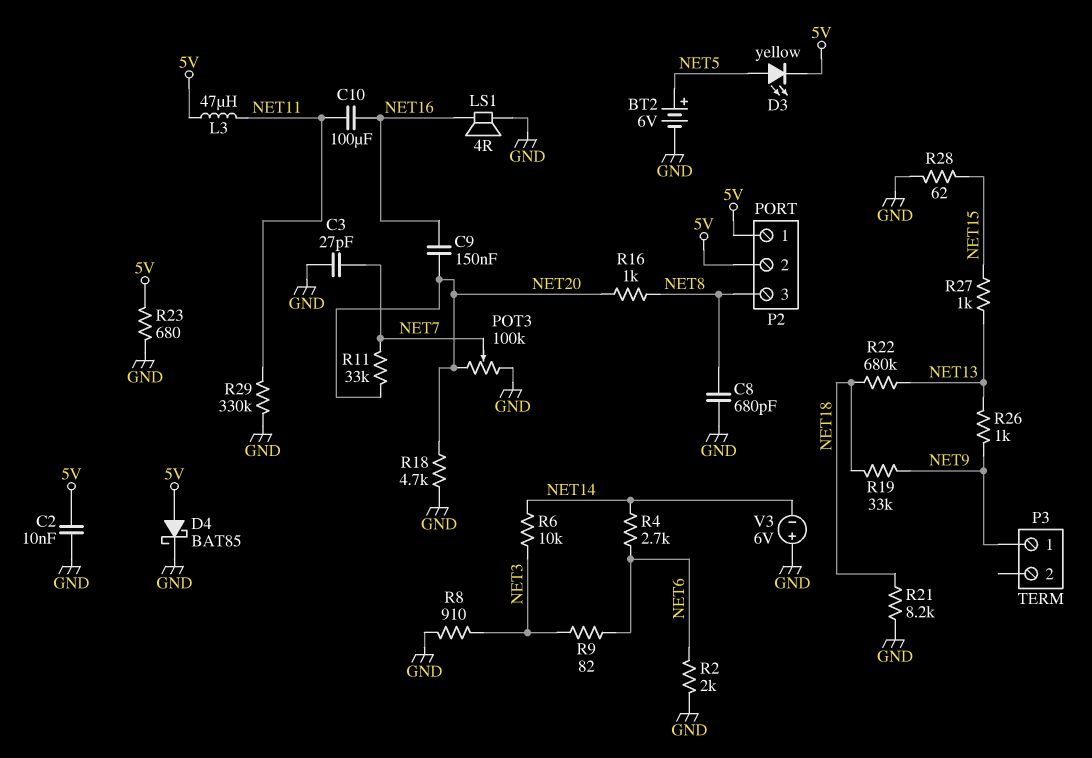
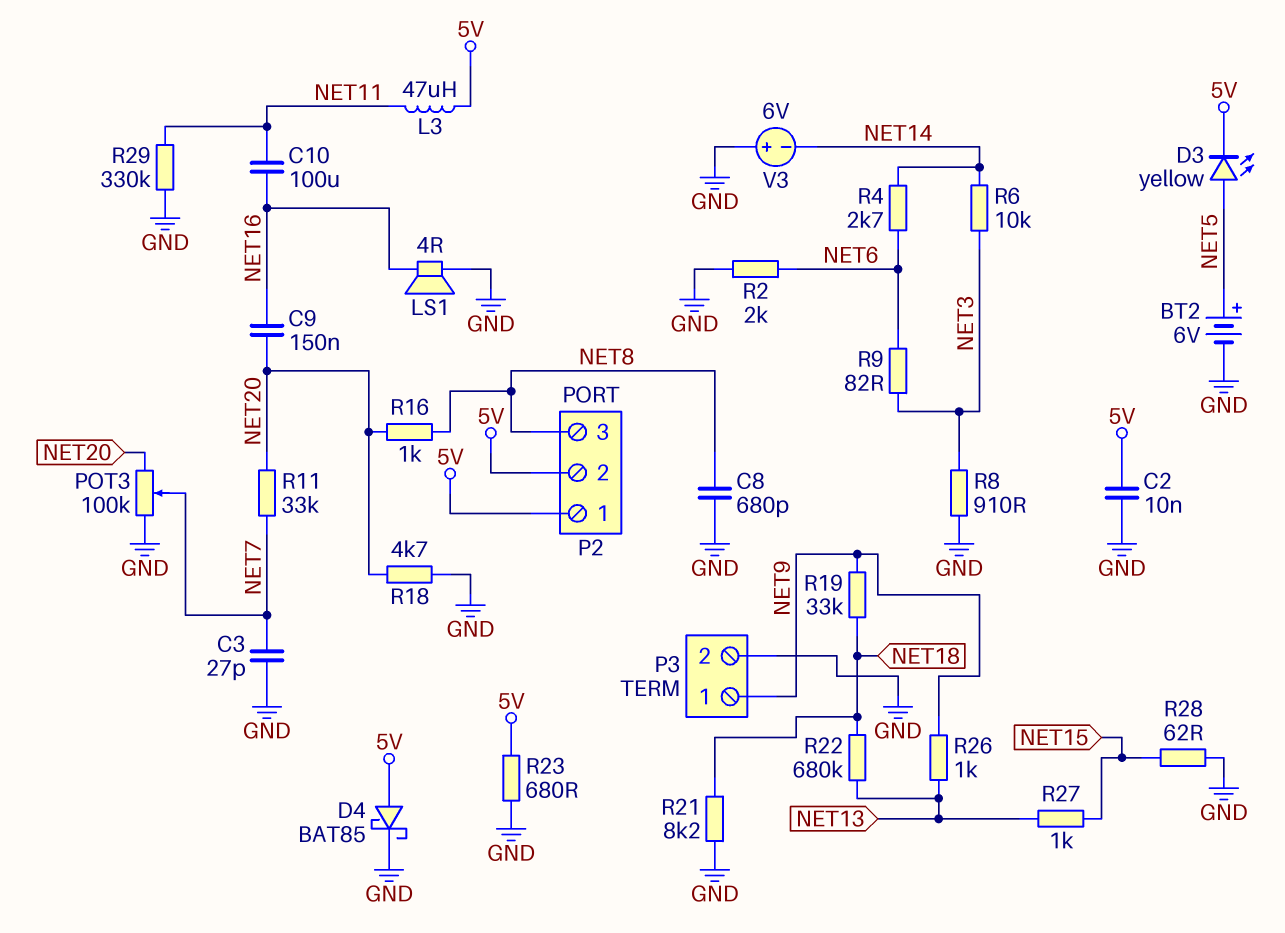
P3 pin 2: none -> GND

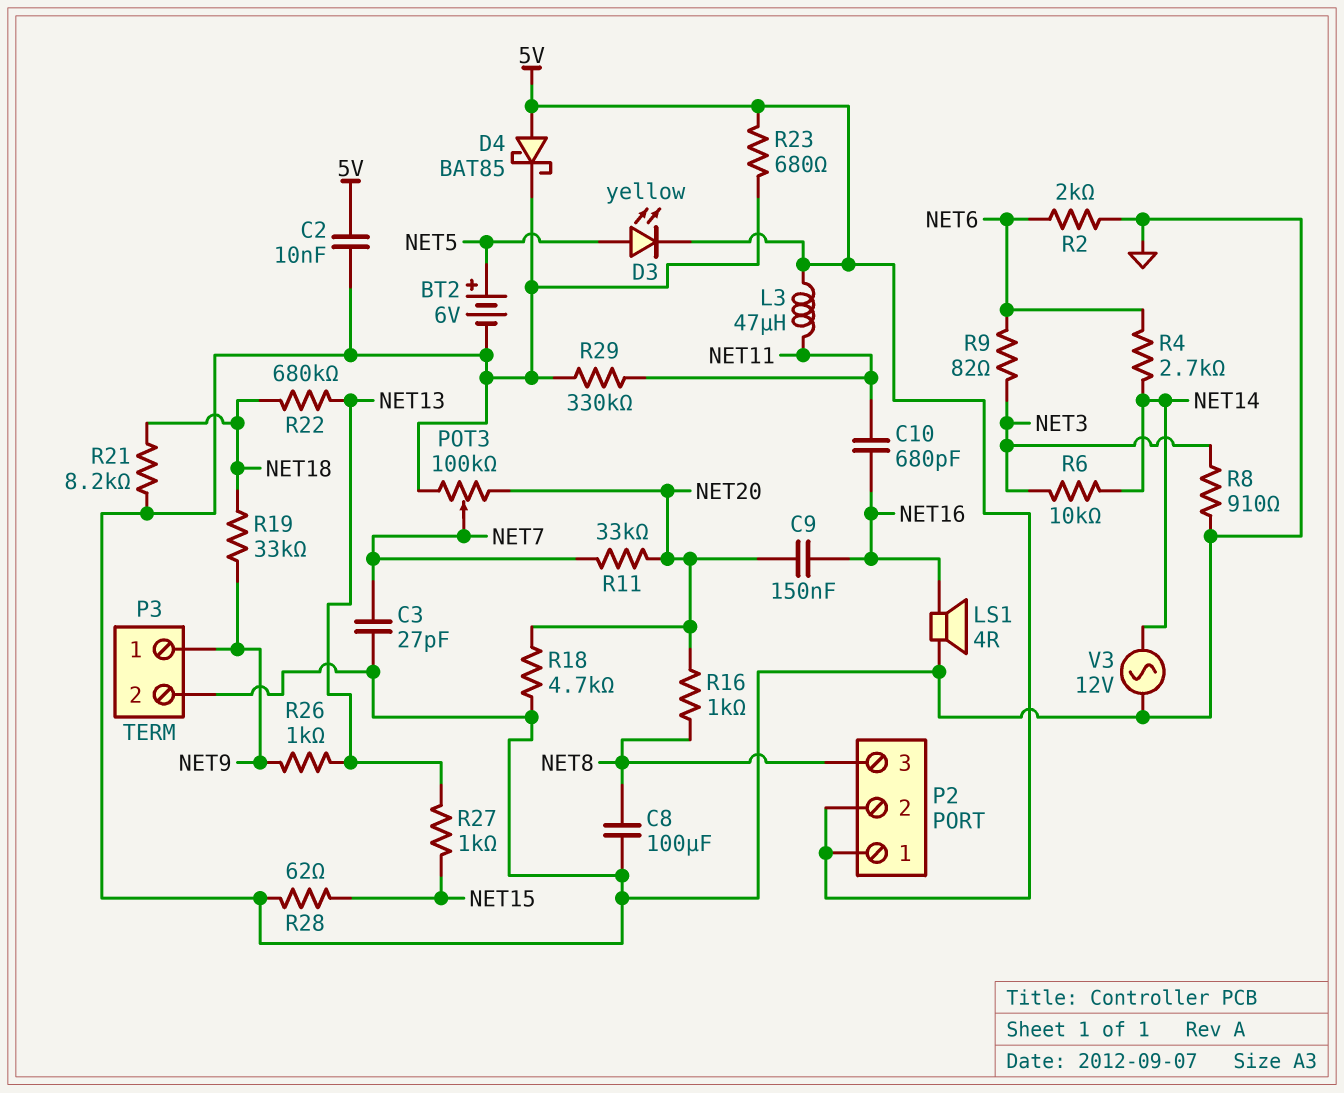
C8: 680pF (GND, NET8) -> 100uF (GND, NET8)
C10: 100uF (NET11, NET16) -> 680pF (NET11, NET16)
V3: 6V (plus GND, minus NET14) -> AC 12V (GND, NET14)

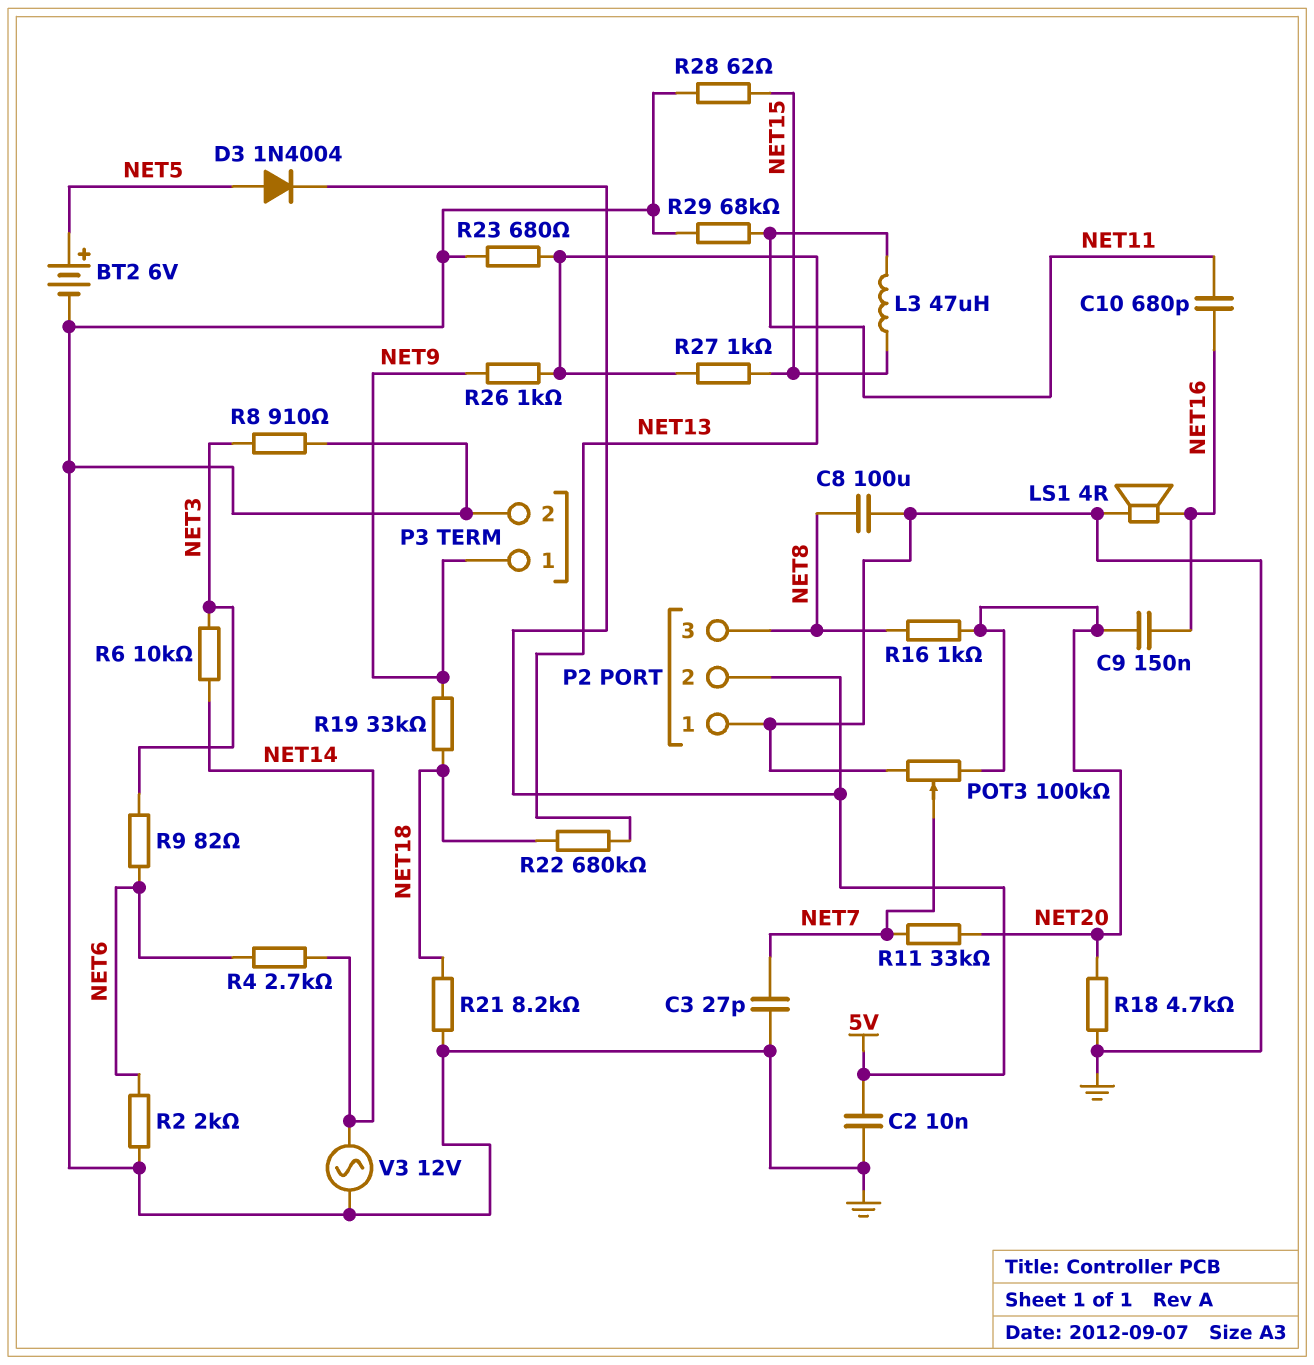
D3: LED yellow (A NET5, K 5V) -> diode 1N4004 (A NET5, K 5V)
D4: schottky BAT85 (A 5V, K GND) -> none
L3: 47uH (5V, NET11) -> 47uH (NET11, NET15)
P2 pin 1: 5V -> GND
R23: 680 (5V, GND) -> 680 (GND, NET13)
R29: 330k (GND, NET11) -> 68k (GND, NET11)

